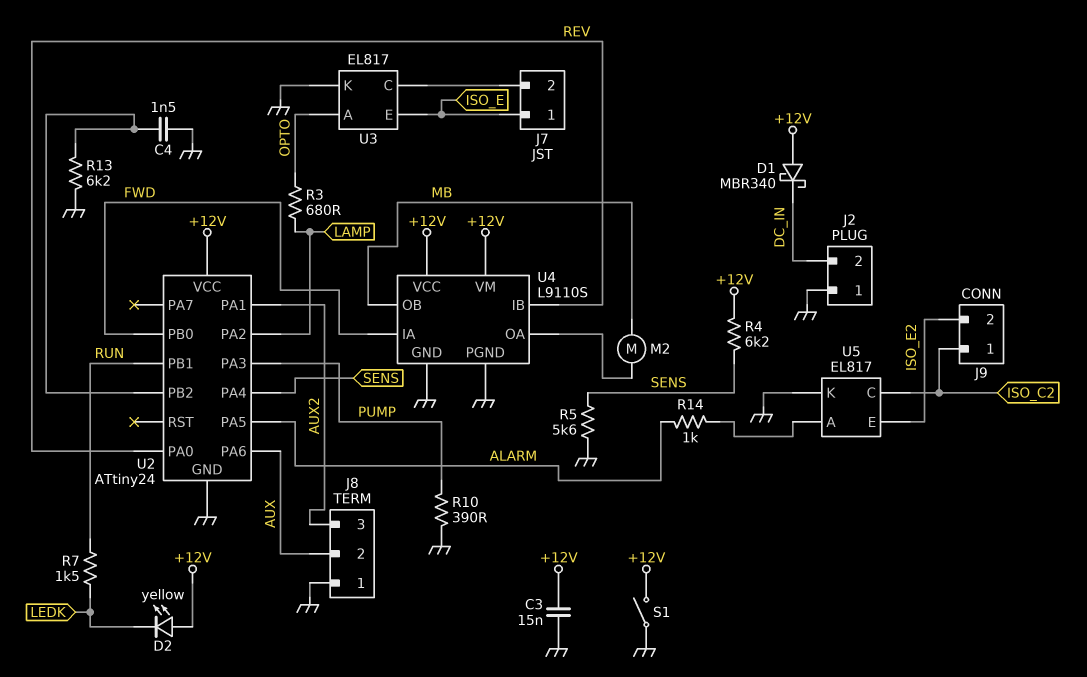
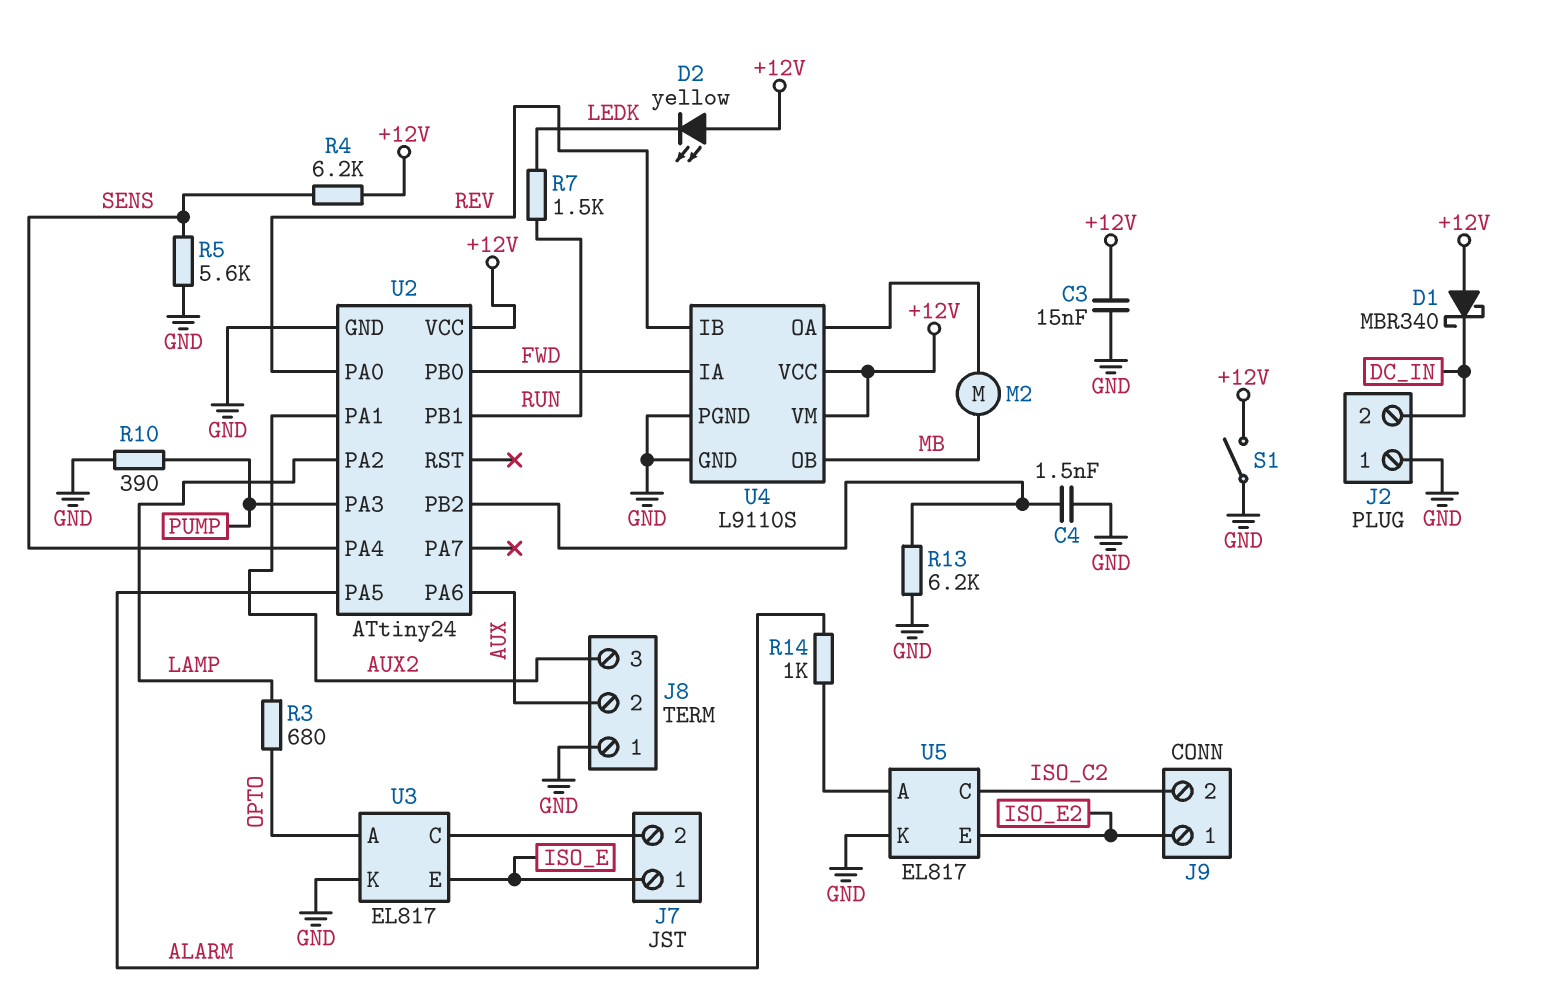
J9 pin 1: ISO_C2 -> ISO_E2
J9 pin 2: ISO_E2 -> ISO_C2

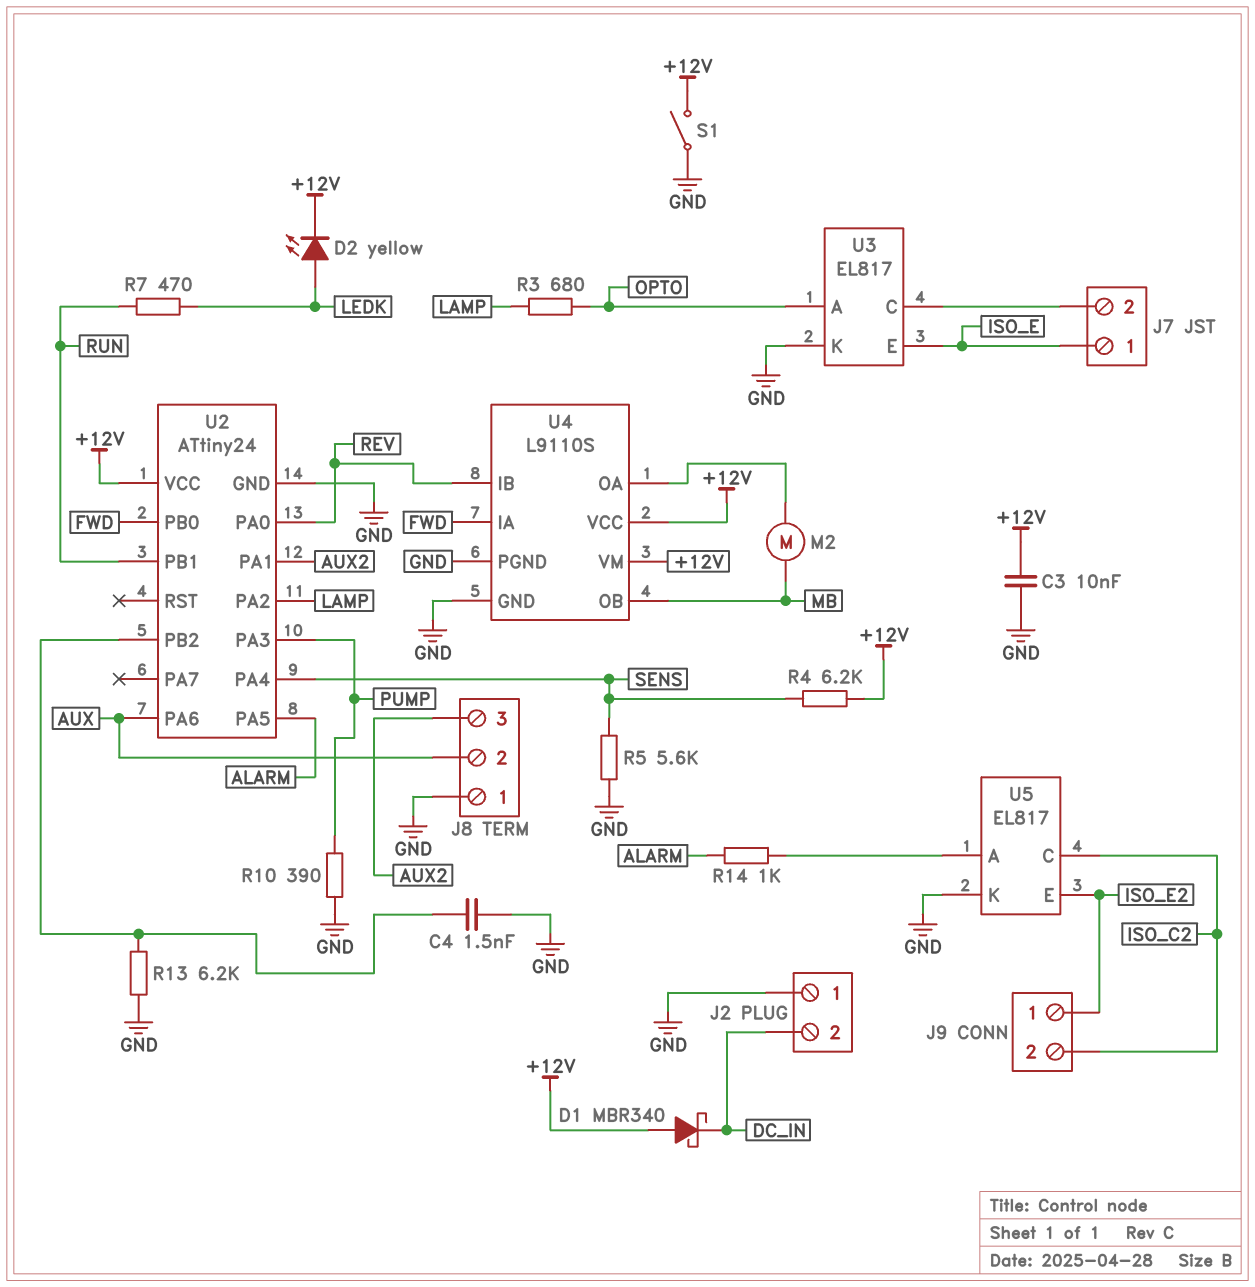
C3: 15nF (+12V, GND) -> 10nF (+12V, GND)
D2: LED yellow (A +12V, K LEDK) -> LED yellow (A LEDK, K +12V)
R7: 1.5k (LEDK, RUN) -> 470 (LEDK, RUN)

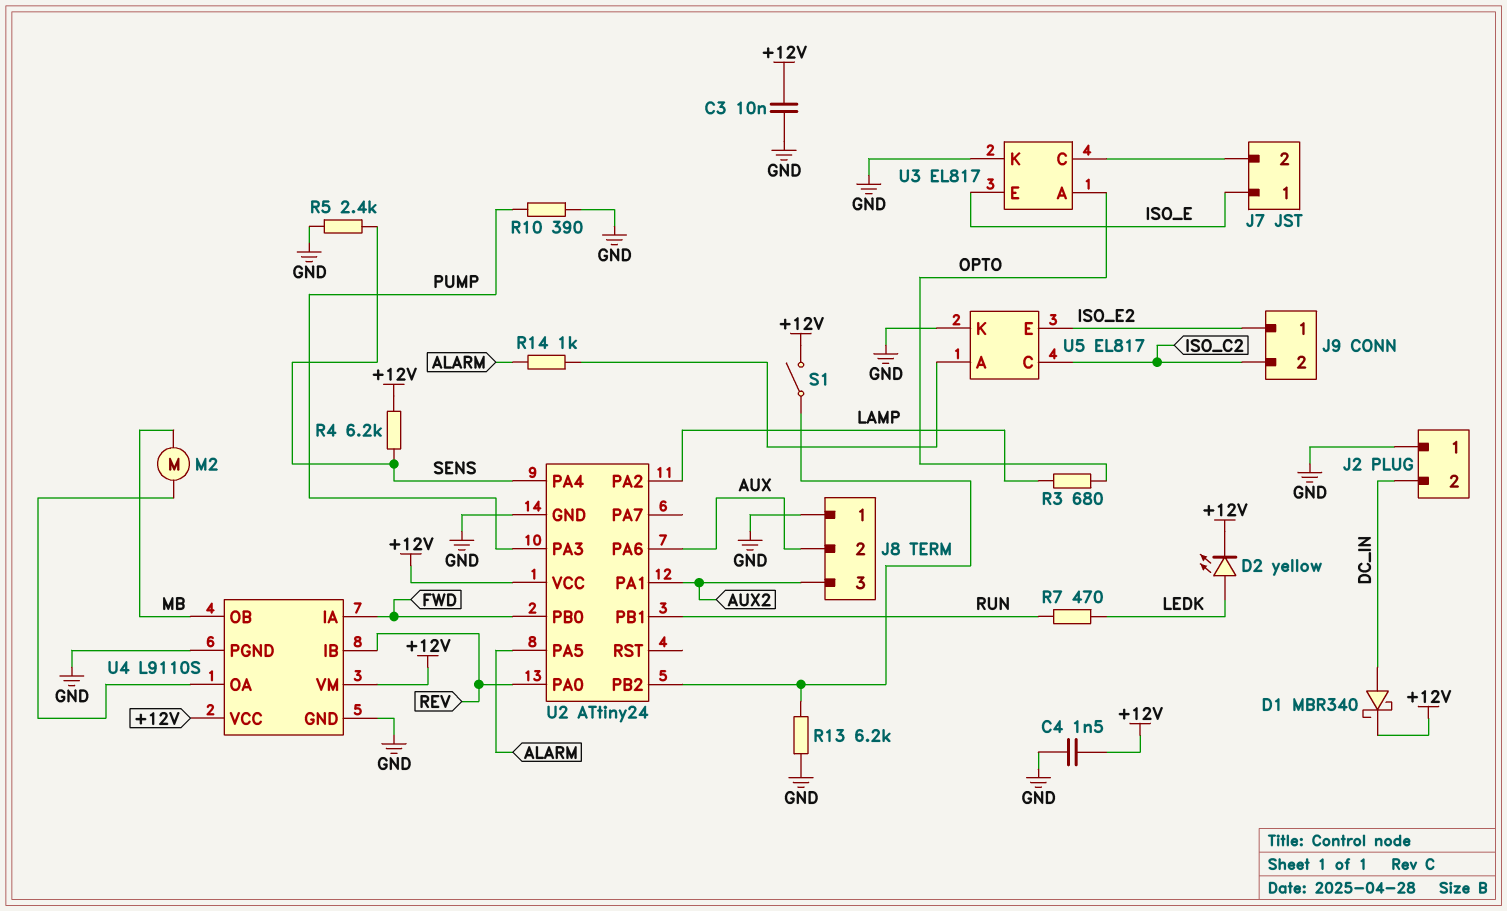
C4: 1.5nF (GND, U2/PB2) -> 1.5nF (+12V, GND)
D1: schottky MBR340 (A +12V, K DC_IN) -> schottky MBR340 (A DC_IN, K +12V)
R5: 5.6k (GND, SENS) -> 2.4k (GND, SENS)
S1: switch (+12V, GND) -> switch (+12V, U2/PB2)

